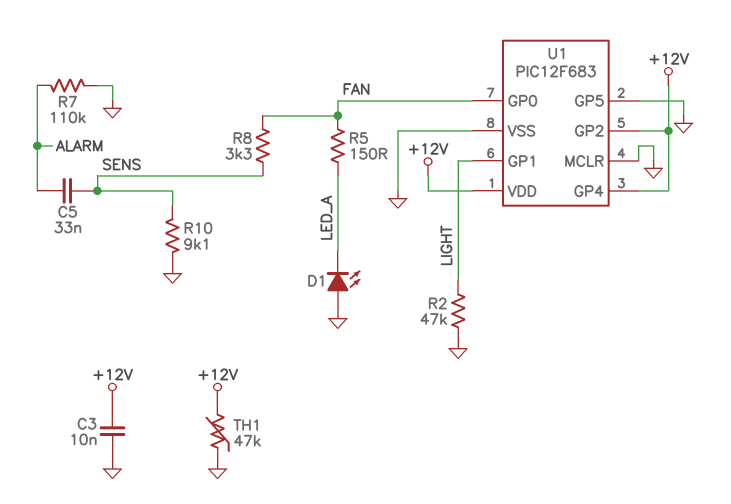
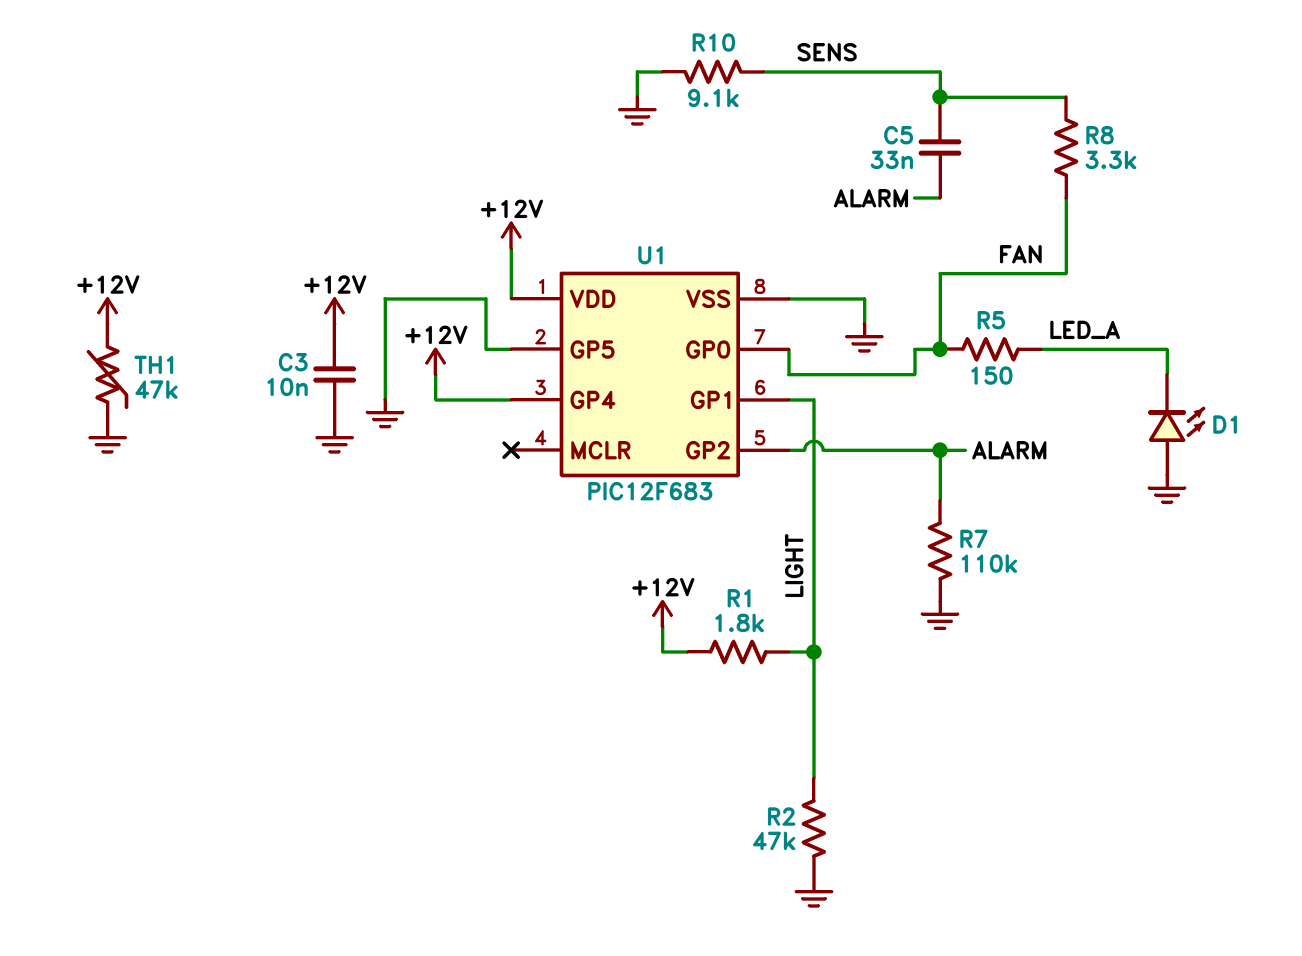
R1: none -> 1.8k (+12V, LIGHT)
U1 pin GP2: +12V -> ALARM
U1 pin MCLR: GND -> none

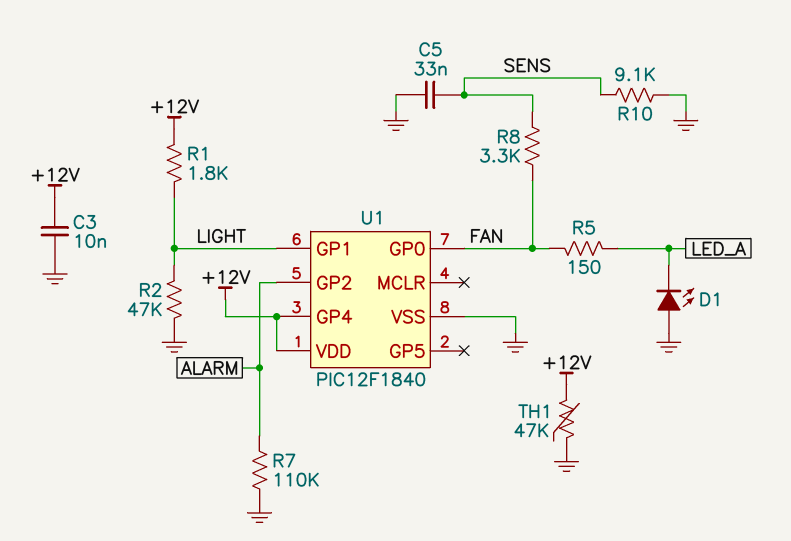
C5: 33nF (ALARM, SENS) -> 33nF (GND, SENS)
U1: PIC12F683 -> PIC12F1840
U1 pin GP5: GND -> none

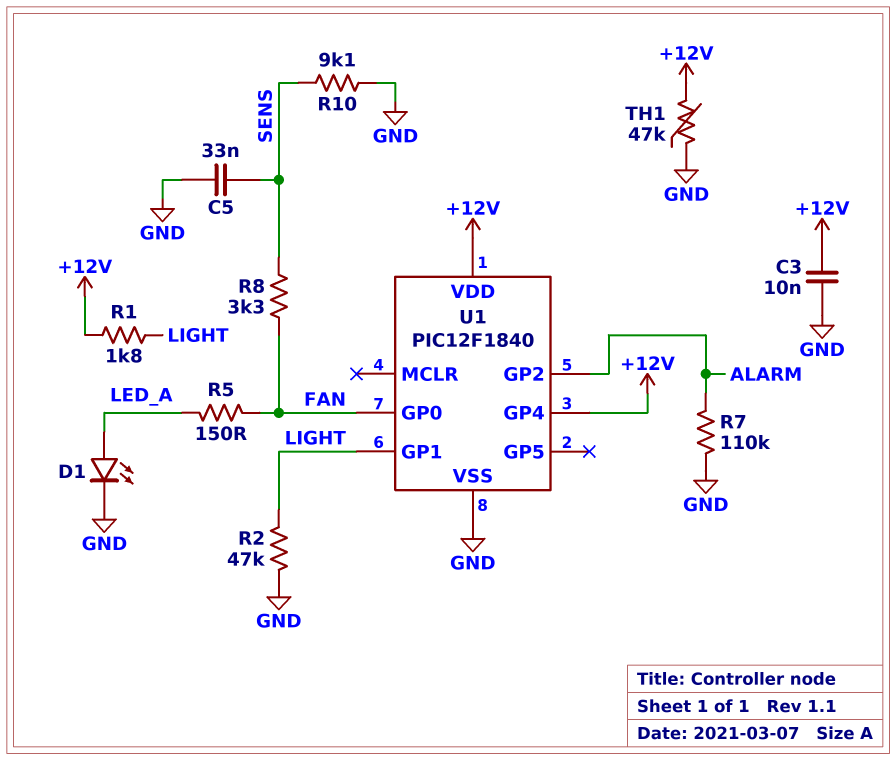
D1: LED (A GND, K LED_A) -> LED (A LED_A, K GND)

